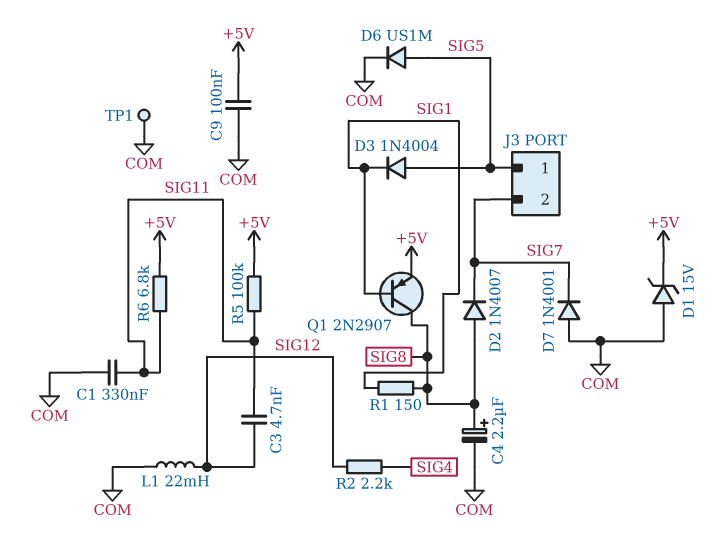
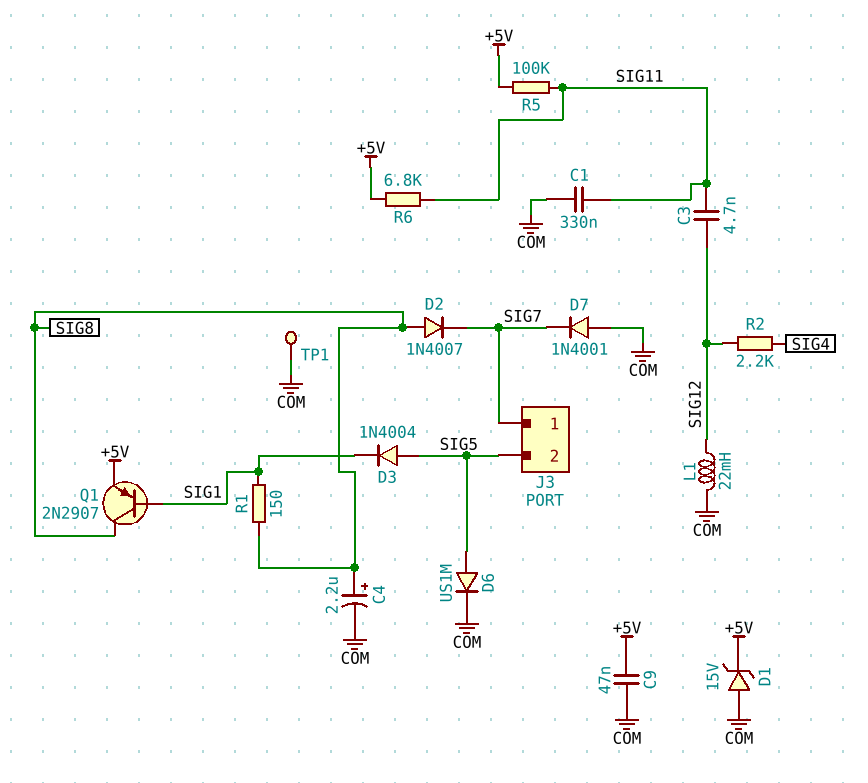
C9: 100nF (+5V, COM) -> 47nF (+5V, COM)
J3 pin 1: SIG5 -> SIG7
J3 pin 2: SIG7 -> SIG5

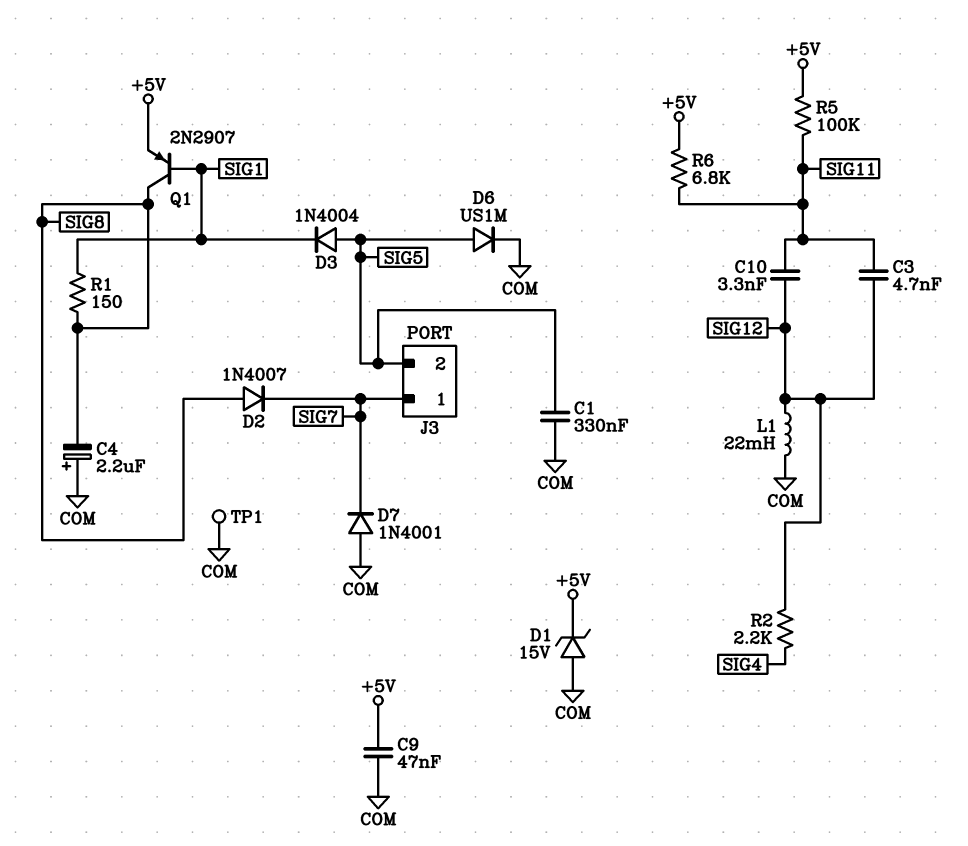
C1: 330nF (COM, SIG11) -> 330nF (COM, SIG5)
C4: 2.2uF (plus SIG8, minus COM) -> 2.2uF (plus COM, minus SIG8)
C10: none -> 3.3nF (SIG11, SIG12)

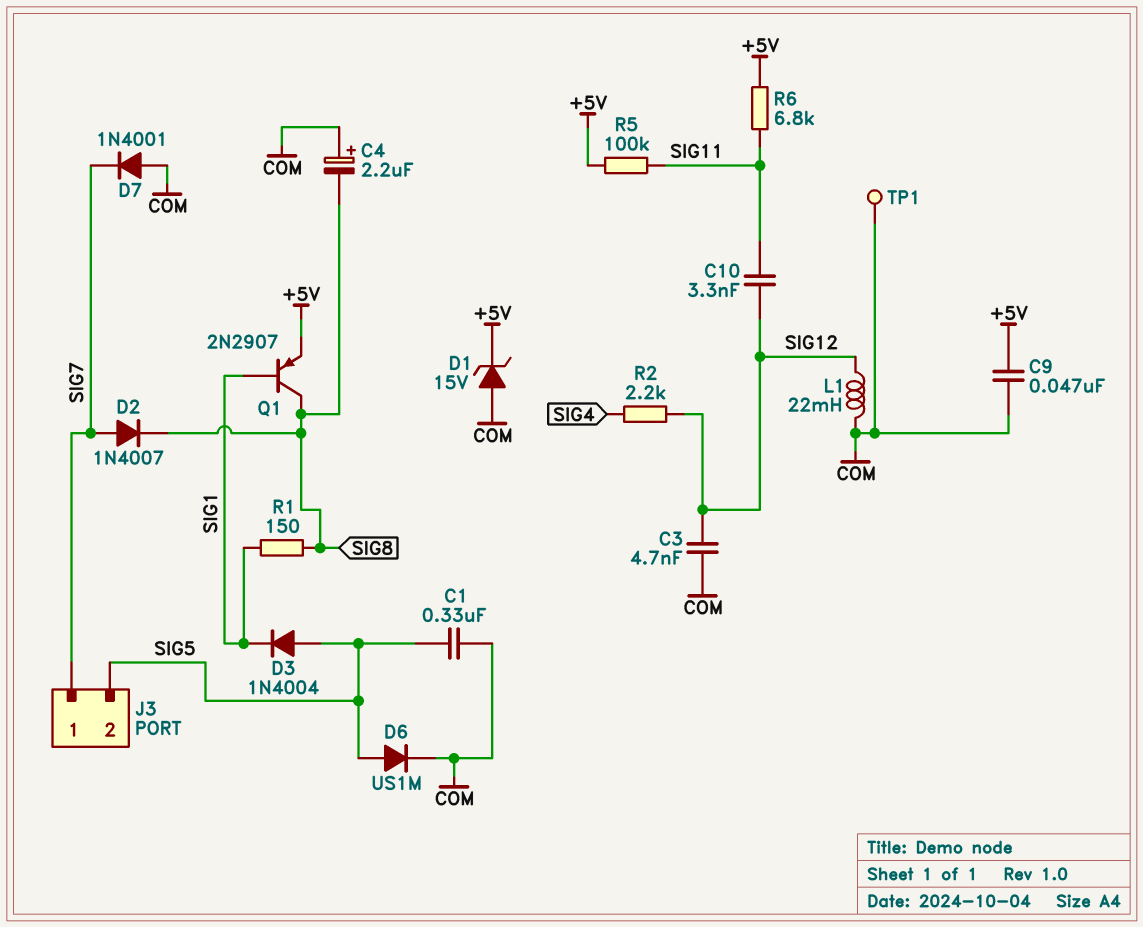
C3: 4.7nF (SIG11, SIG12) -> 4.7nF (COM, SIG12)
D2: diode 1N4007 (A SIG8, K SIG7) -> diode 1N4007 (A SIG7, K SIG8)

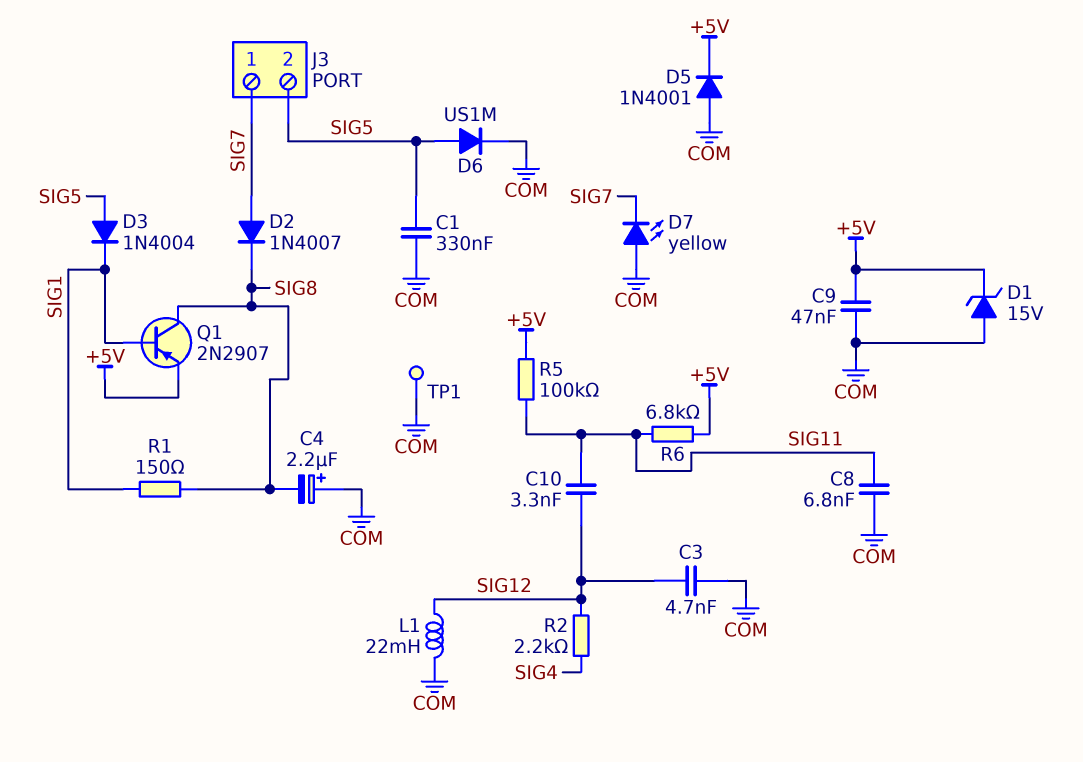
C8: none -> 6.8nF (COM, SIG11)
D5: none -> diode 1N4001 (A COM, K +5V)
D7: diode 1N4001 (A COM, K SIG7) -> LED yellow (A COM, K SIG7)

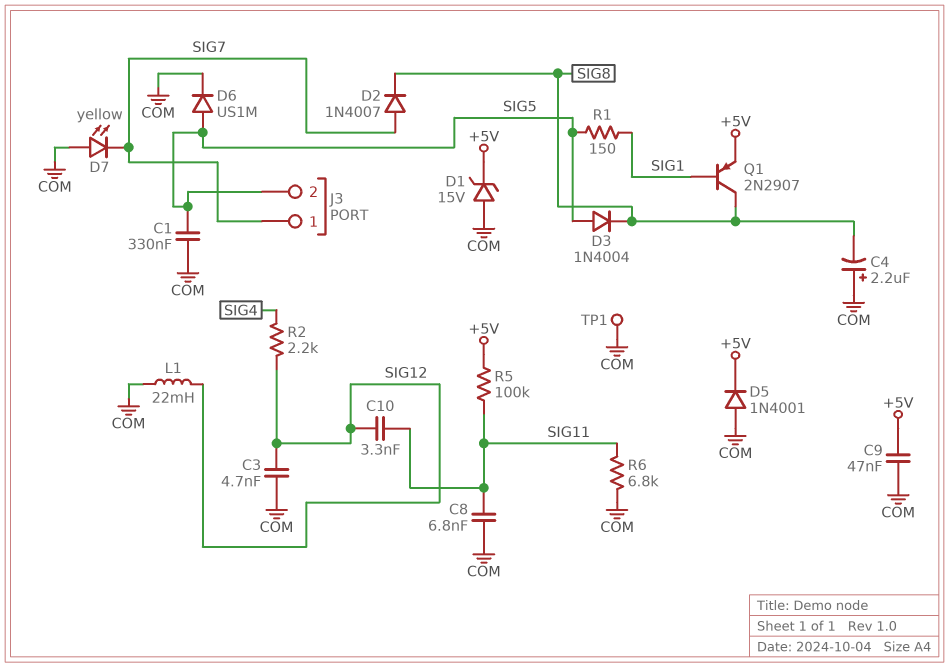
D3: diode 1N4004 (A SIG5, K SIG1) -> diode 1N4004 (A SIG5, K SIG8)
R1: 150 (SIG1, SIG8) -> 150 (SIG1, SIG5)
R6: 6.8k (+5V, SIG11) -> 6.8k (COM, SIG11)

